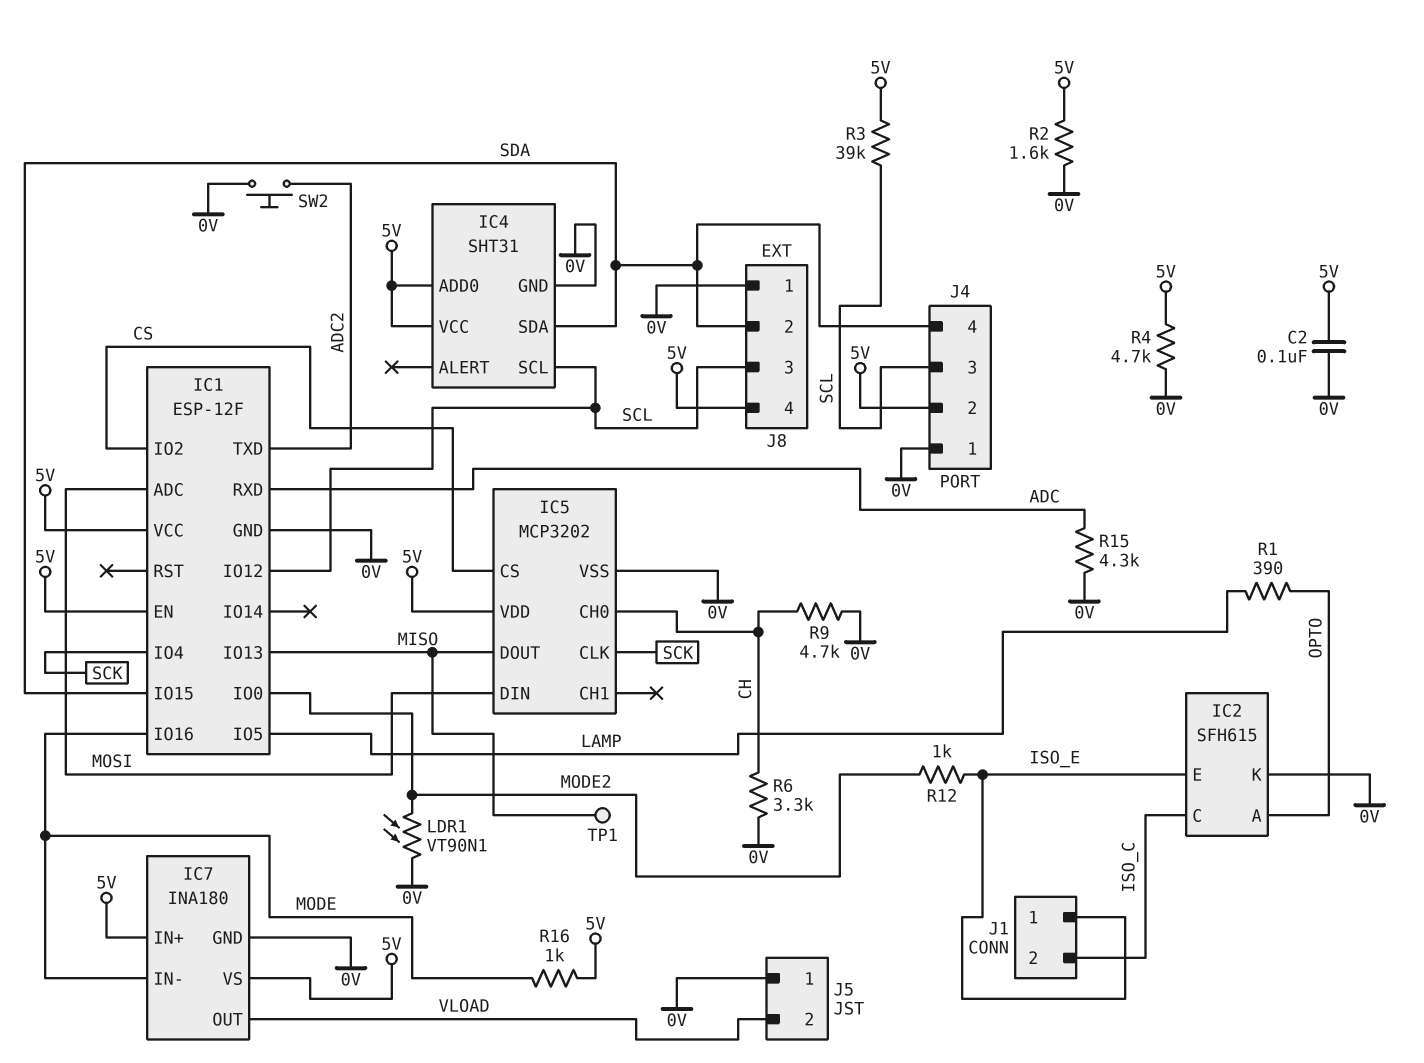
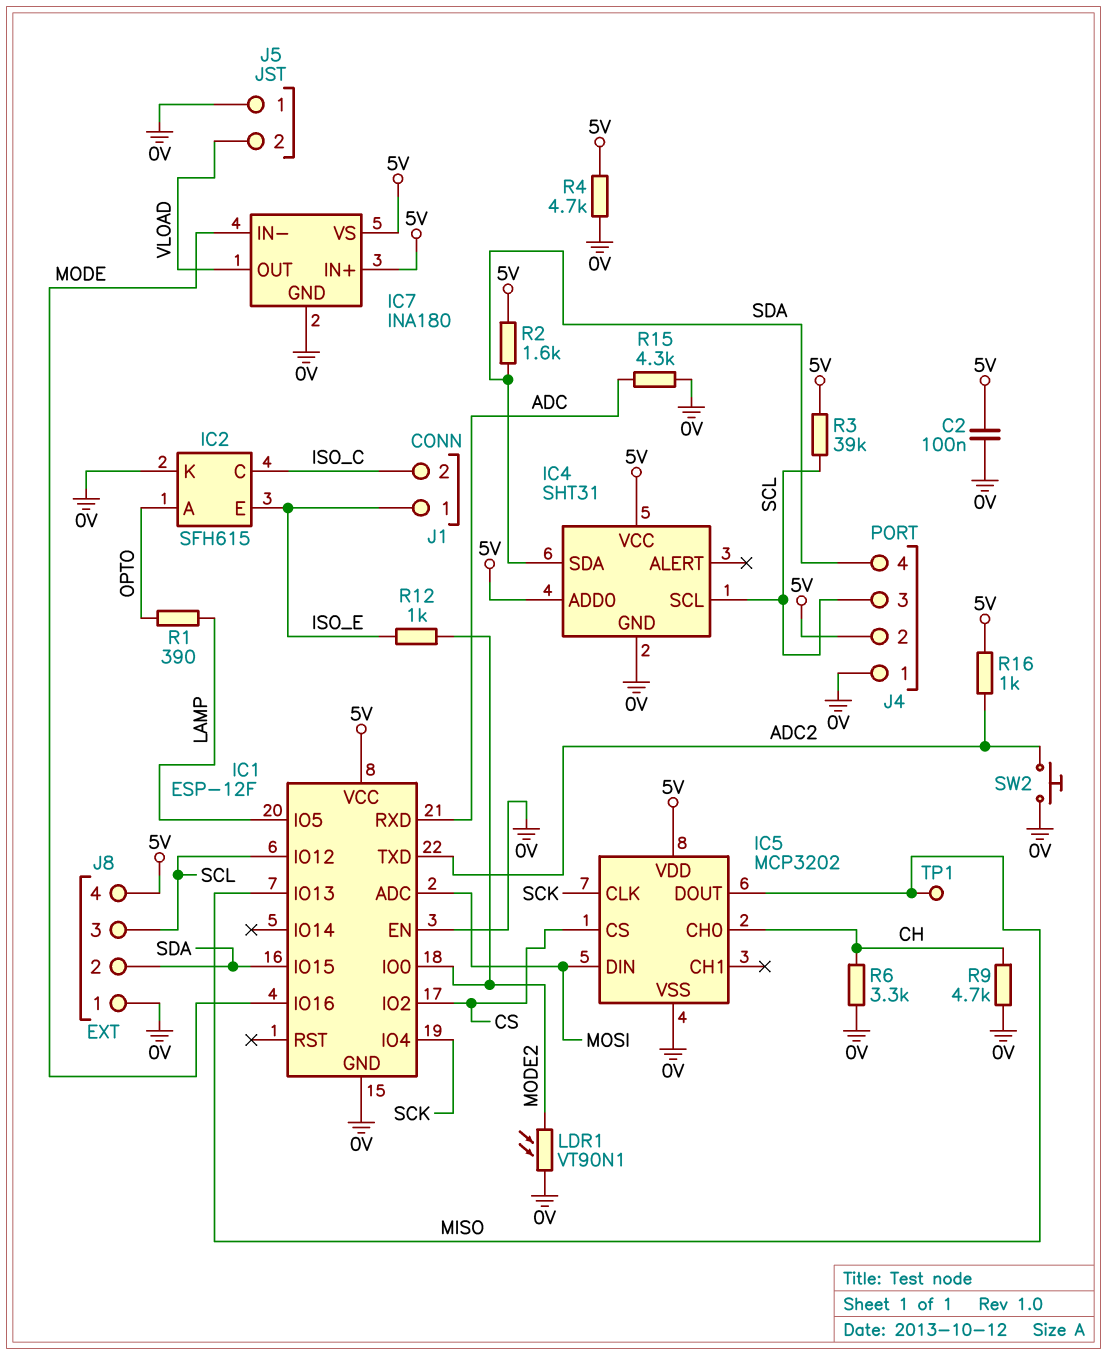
IC1 pin EN: 5V -> 0V
R2: 1.6k (0V, 5V) -> 1.6k (5V, SDA)
R16: 1k (5V, MODE) -> 1k (5V, ADC2)

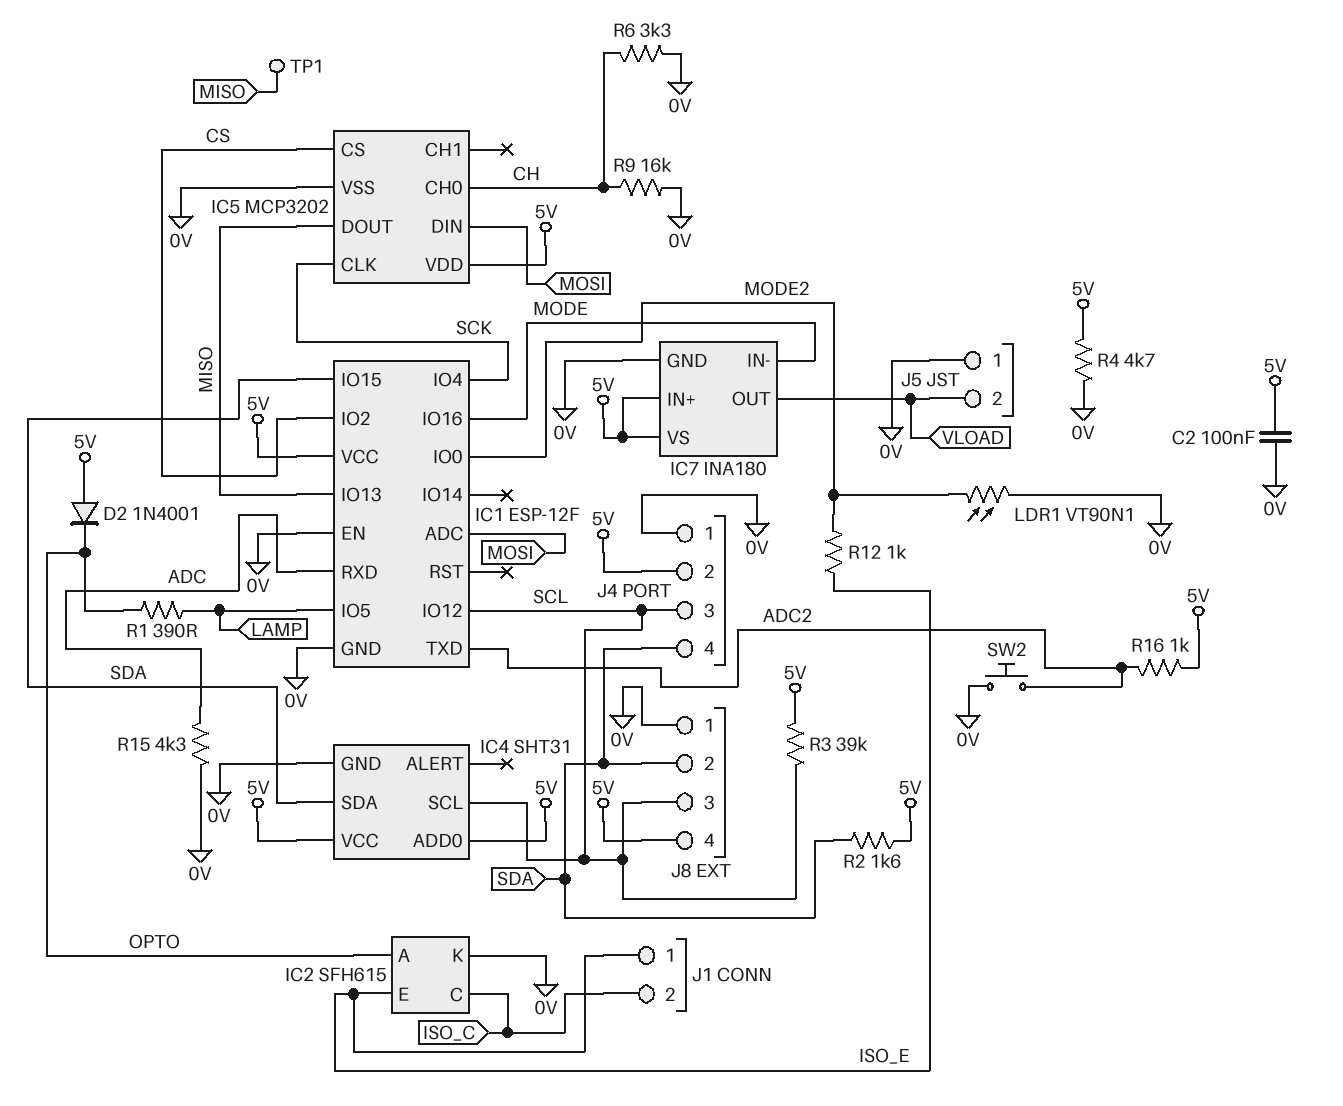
D2: none -> diode 1N4001 (A 5V, K OPTO)
R9: 4.7k (0V, CH) -> 16k (0V, CH)

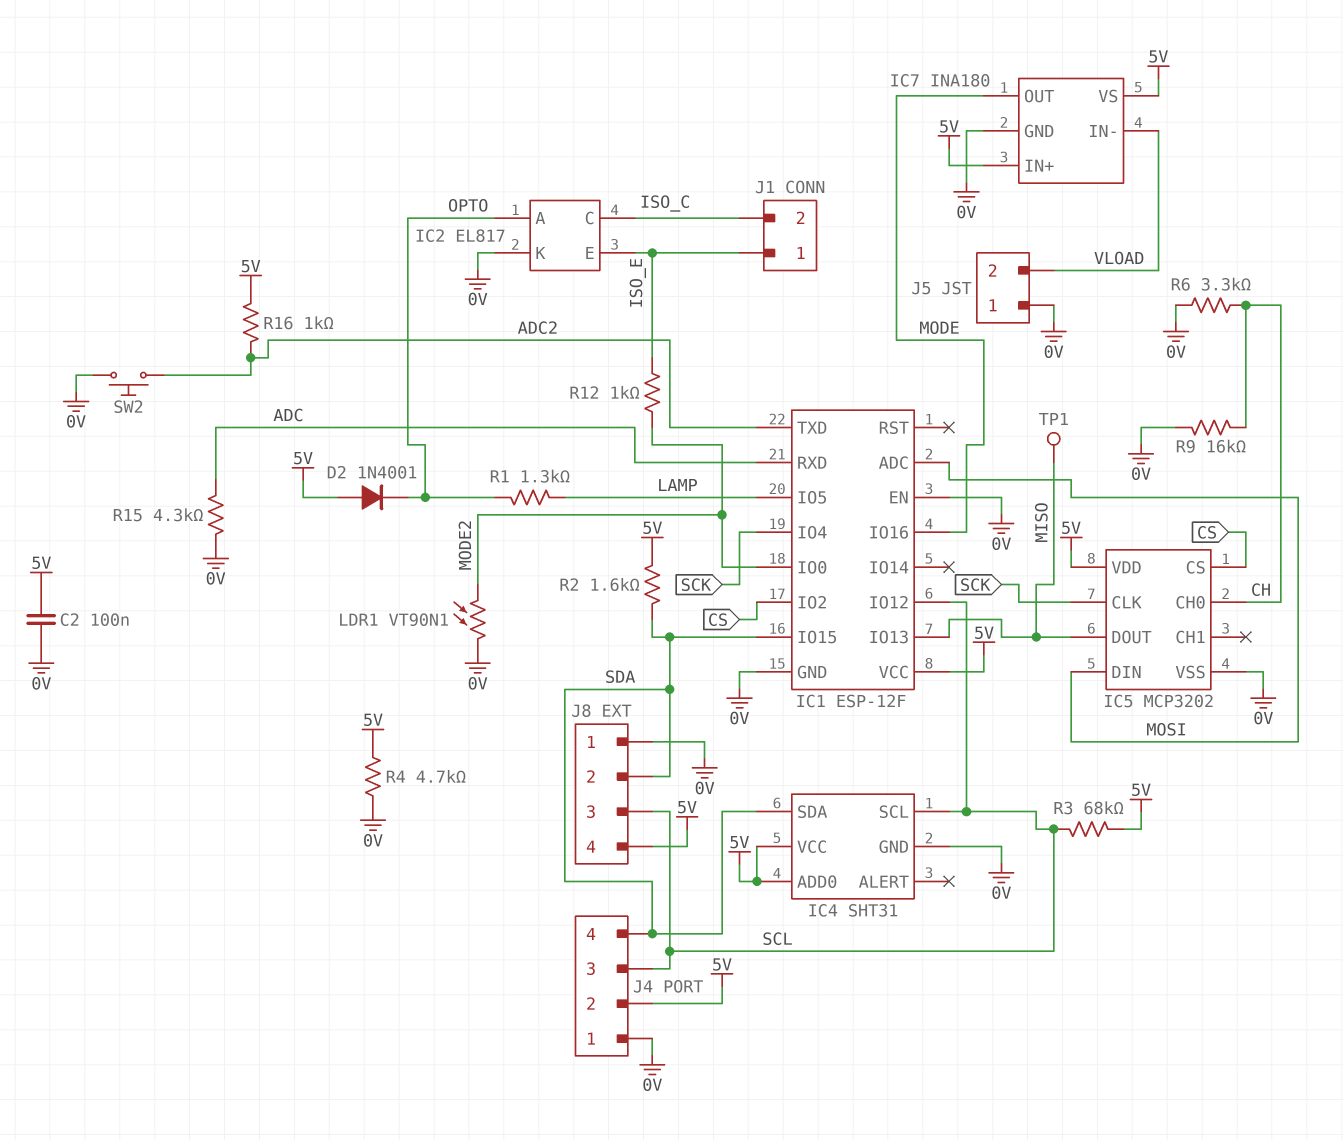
IC2: SFH615 -> EL817
IC7 pin IN-: MODE -> VLOAD
IC7 pin OUT: VLOAD -> MODE
R1: 390 (LAMP, OPTO) -> 1.3k (LAMP, OPTO)
R3: 39k (5V, SCL) -> 68k (5V, SCL)

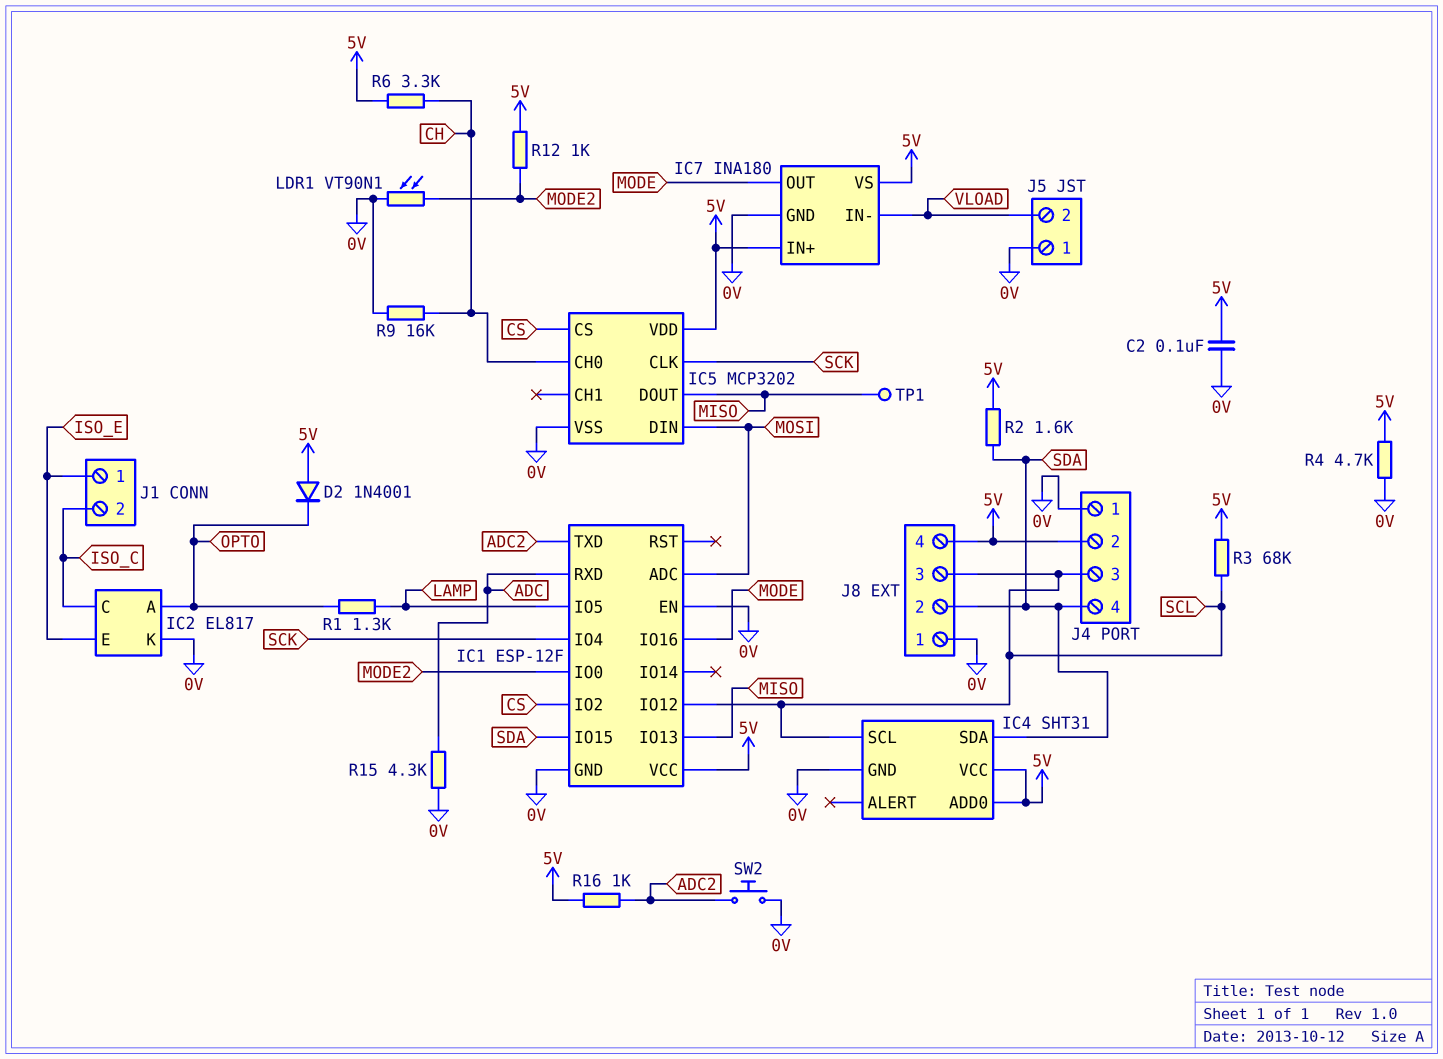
R6: 3.3k (0V, CH) -> 3.3k (5V, CH)
R12: 1k (ISO_E, MODE2) -> 1k (5V, MODE2)

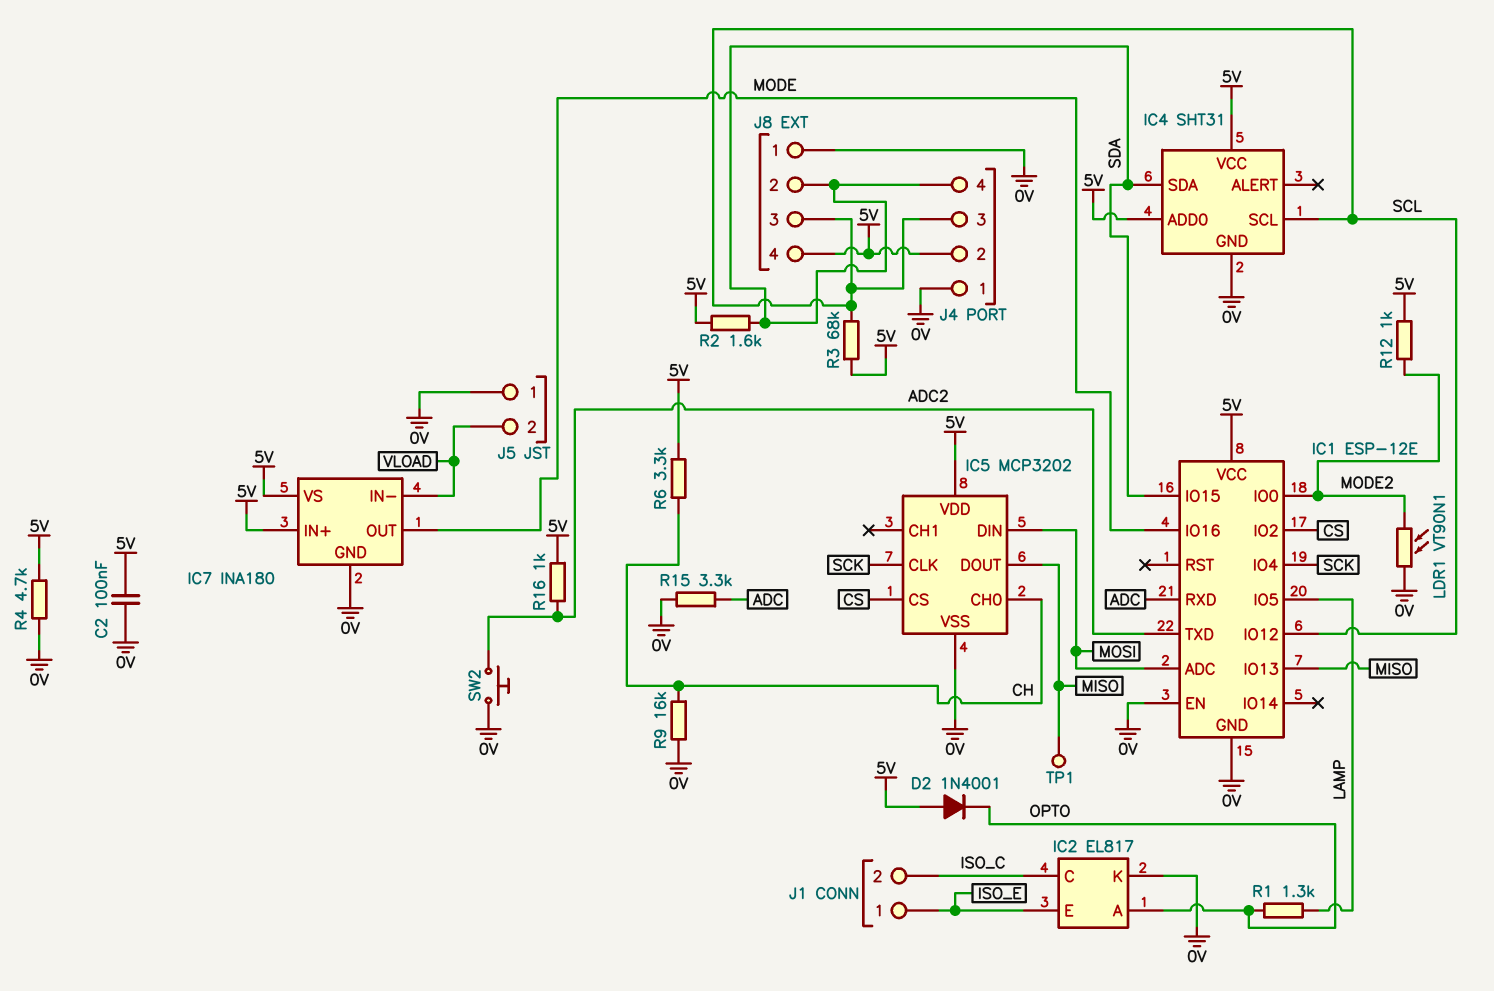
IC1: ESP-12F -> ESP-12E
R15: 4.3k (0V, ADC) -> 3.3k (0V, ADC)

